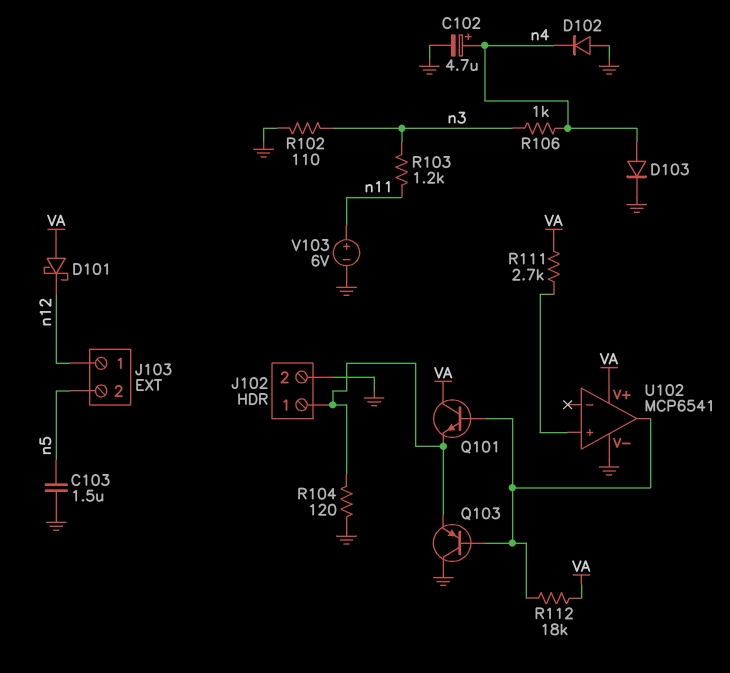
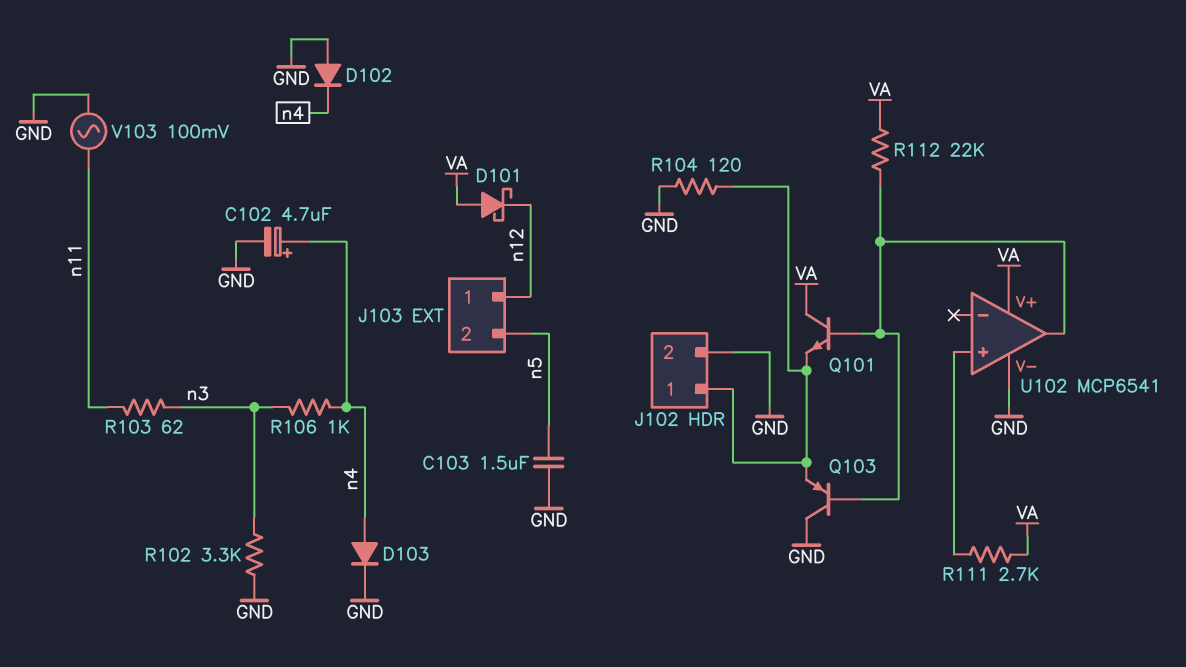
R102: 110 (GND, n3) -> 3.3k (GND, n3)
R103: 1.2k (n3, n11) -> 62 (n3, n11)
R112: 18k (U102/out, VA) -> 22k (U102/out, VA)
V103: 6V (plus n11, minus GND) -> AC 100mV (GND, n11)

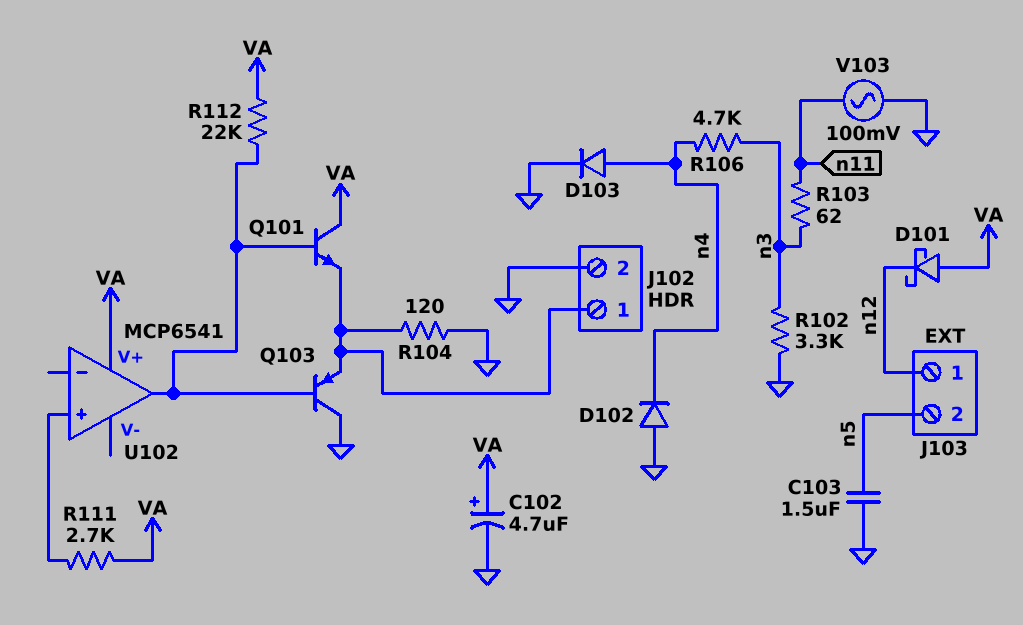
C102: 4.7uF (plus n4, minus GND) -> 4.7uF (plus VA, minus GND)
R106: 1k (n3, n4) -> 4.7k (n3, n4)
U102 pin V-: GND -> none

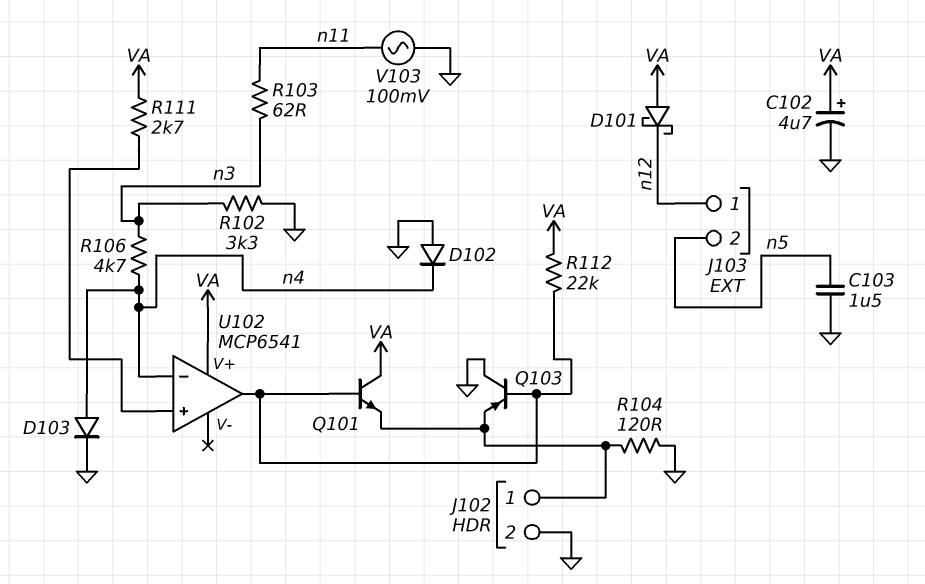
U102 pin in-: none -> n4

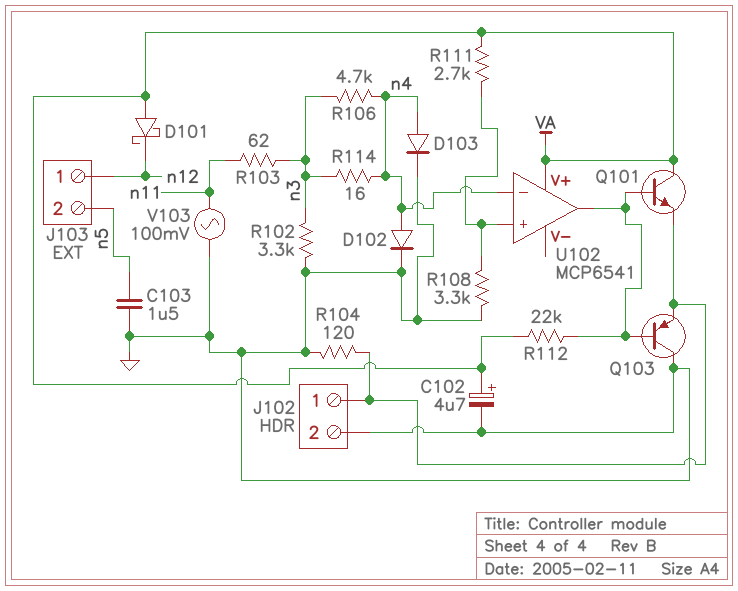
D102: diode (A GND, K n4) -> diode (A n4, K GND)
R108: none -> 3.3k (GND, U102/in+)
R114: none -> 16 (n3, n4)

